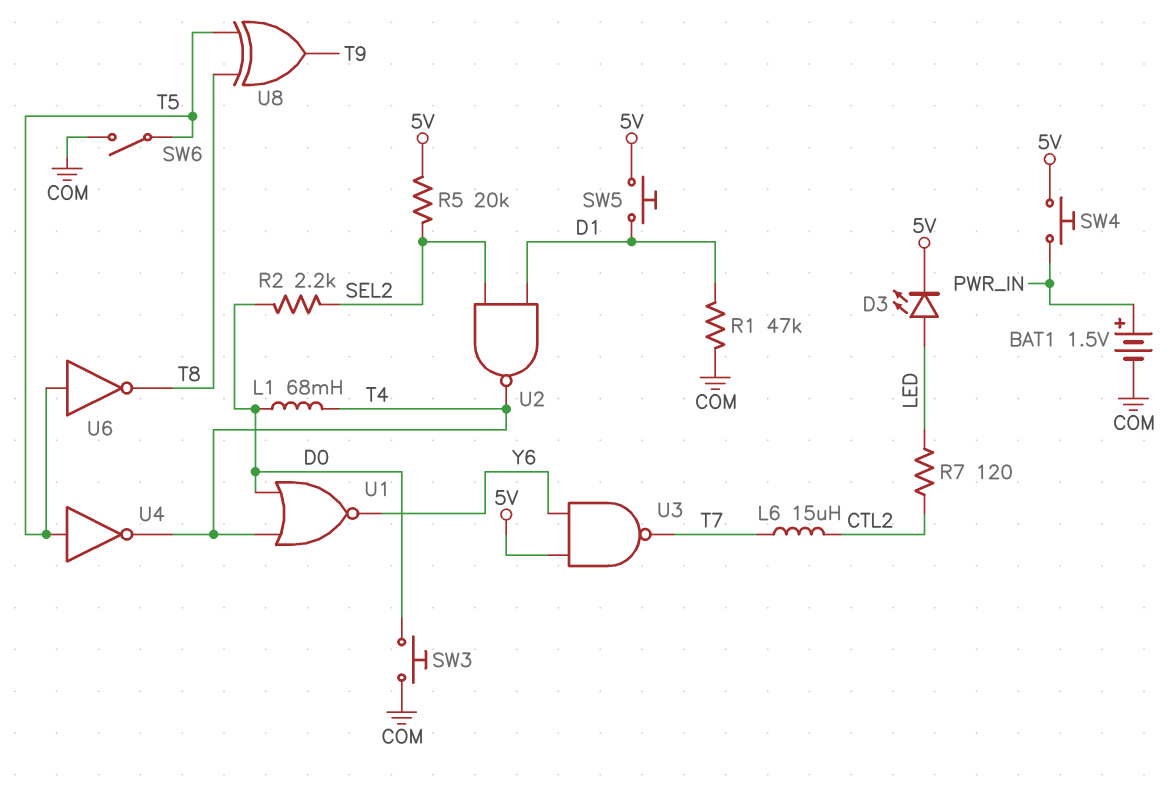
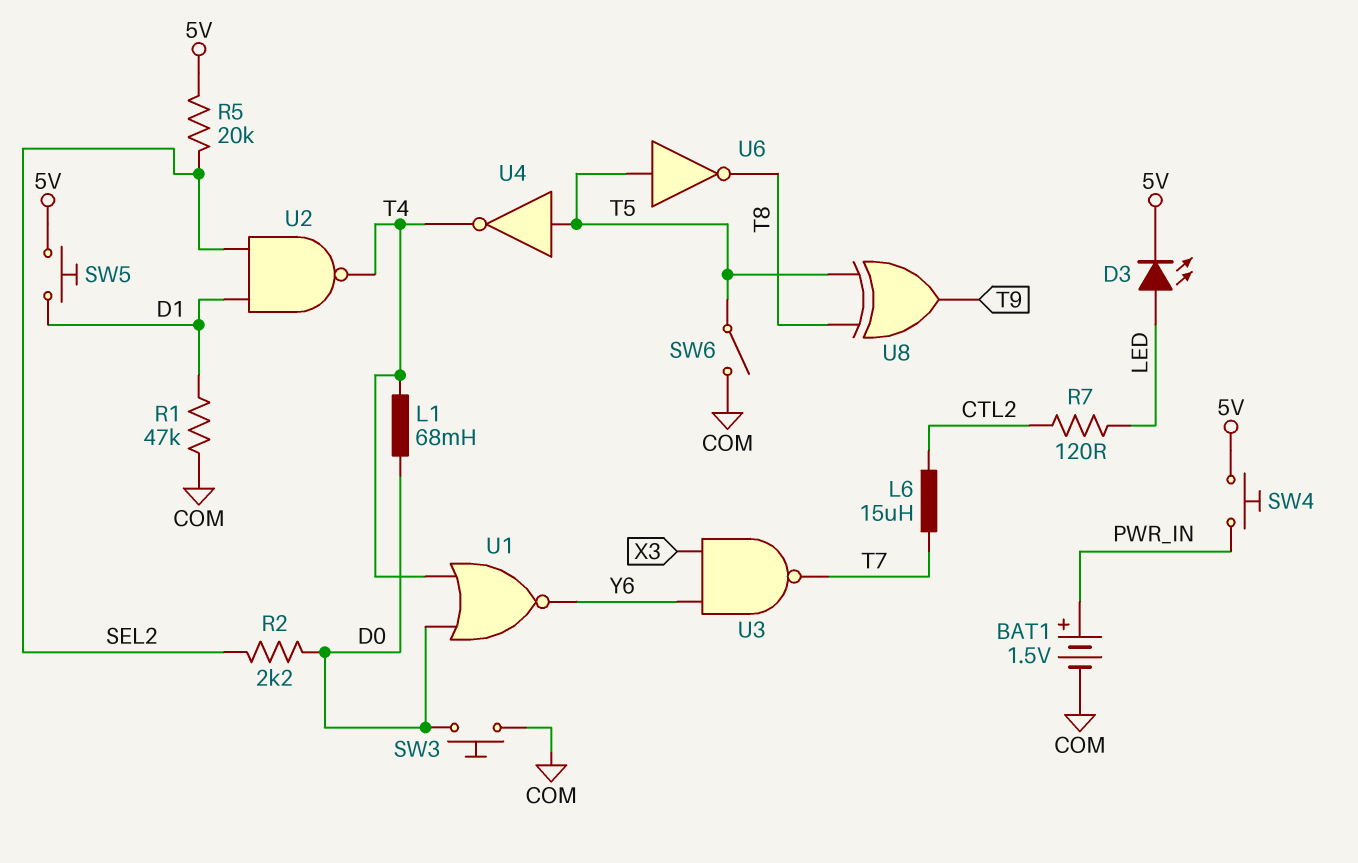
U3: NAND (in 5V, in Y6, out T7) -> NAND (in X3, in Y6, out T7)

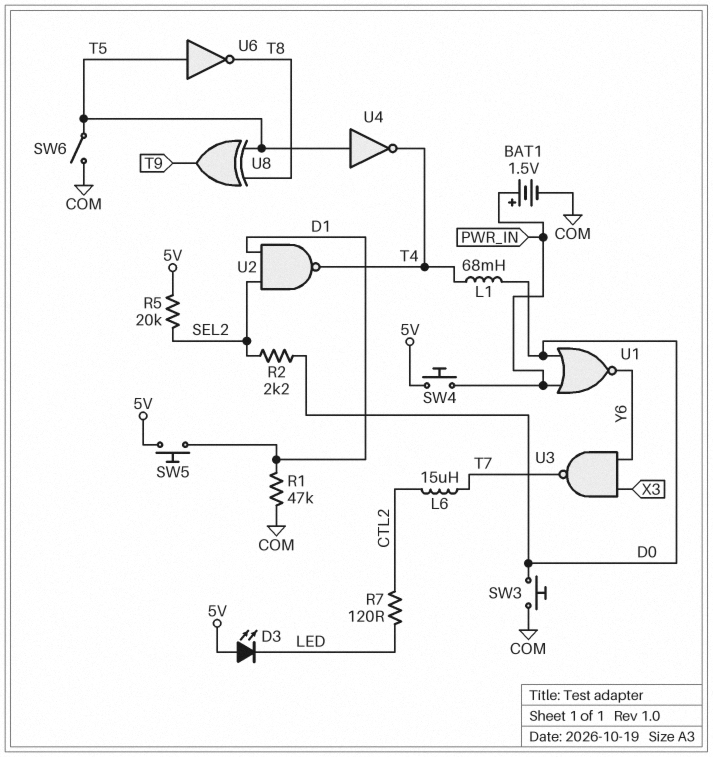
D3: LED (A LED, K 5V) -> LED (A 5V, K LED)
U1: NOR (in D0, in T4, out Y6) -> NOR (in D0, in PWR_IN, out Y6)

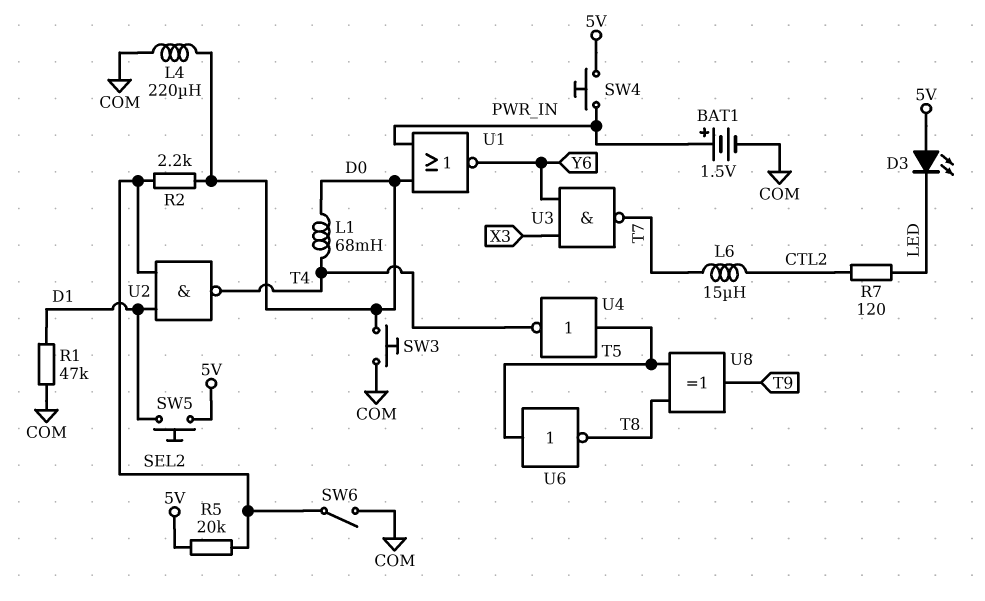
L4: none -> 220uH (COM, D0)
SW6: switch (COM, T5) -> switch (COM, SEL2)

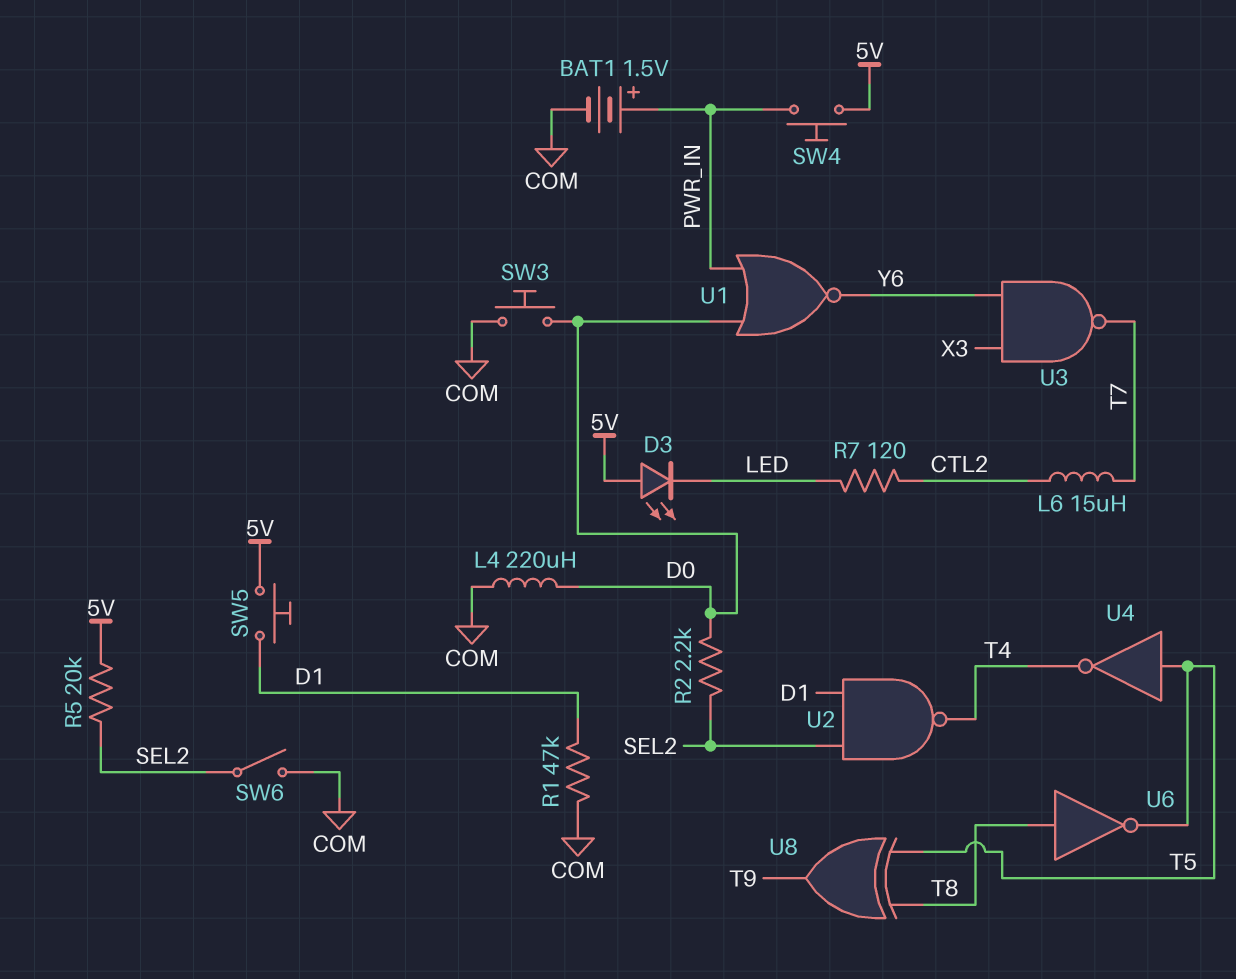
L1: 68mH (D0, T4) -> none
U6: NOT (in T5, out T8) -> NOT (in T8, out T5)

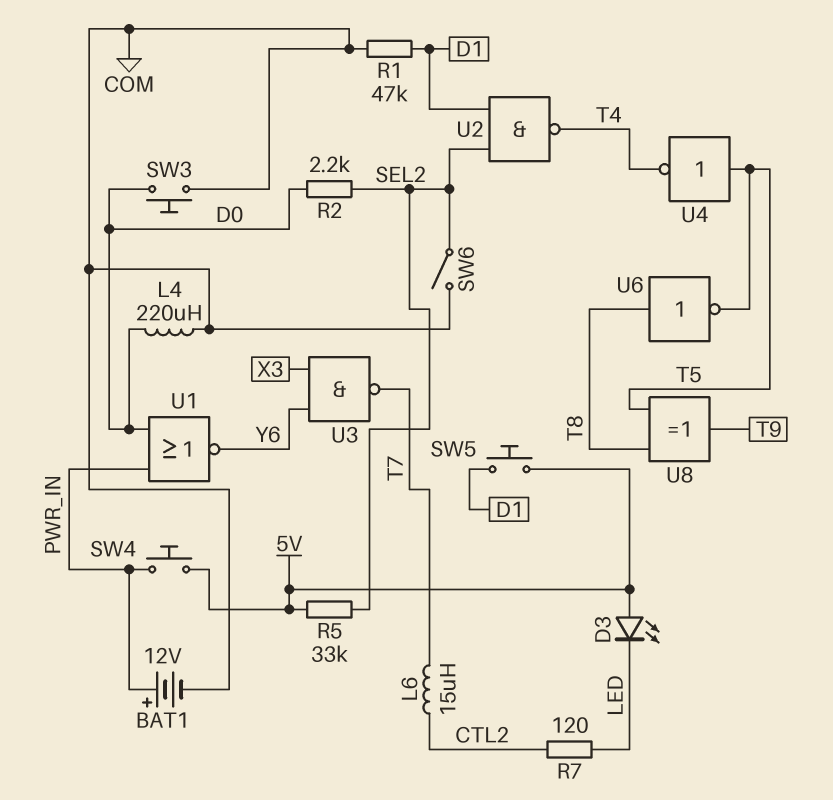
BAT1: 1.5V (plus PWR_IN, minus COM) -> 12V (plus PWR_IN, minus COM)
R5: 20k (5V, SEL2) -> 33k (5V, SEL2)

